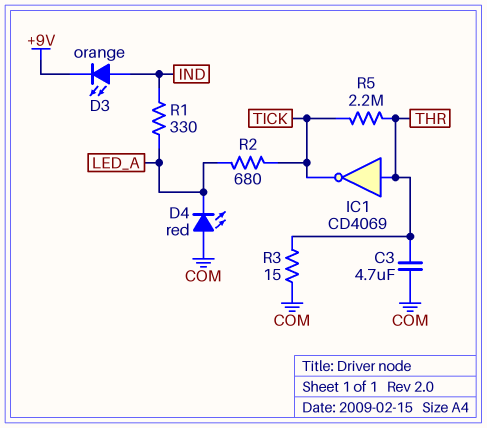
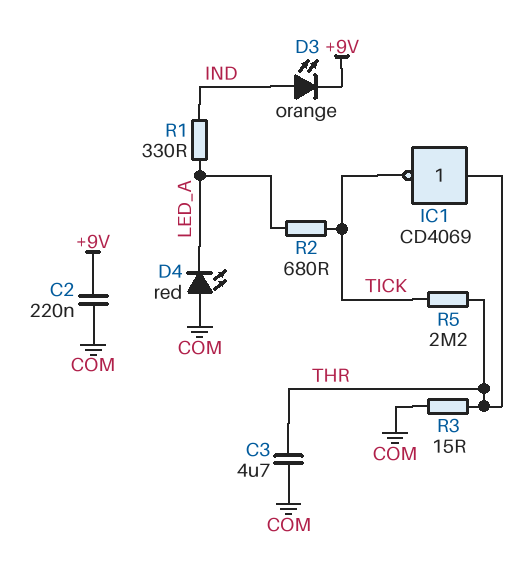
C2: none -> 220nF (+9V, COM)

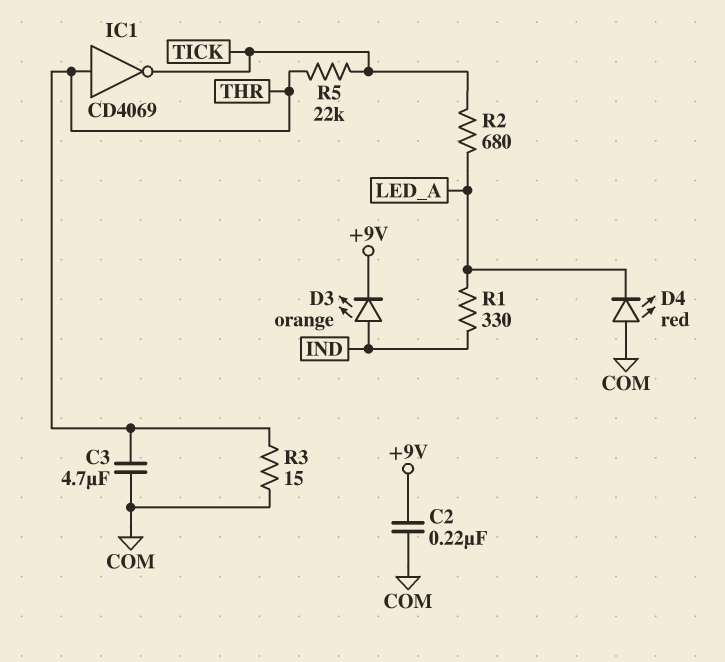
R5: 2.2M (THR, TICK) -> 22k (THR, TICK)

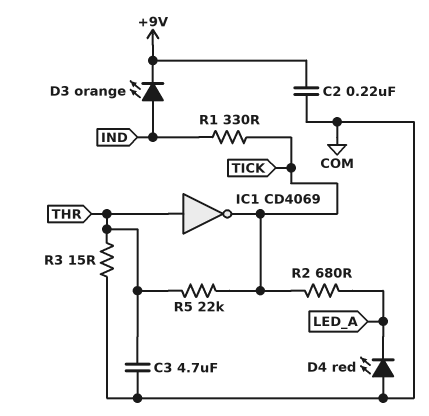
R1: 330 (IND, LED_A) -> 330 (IND, TICK)

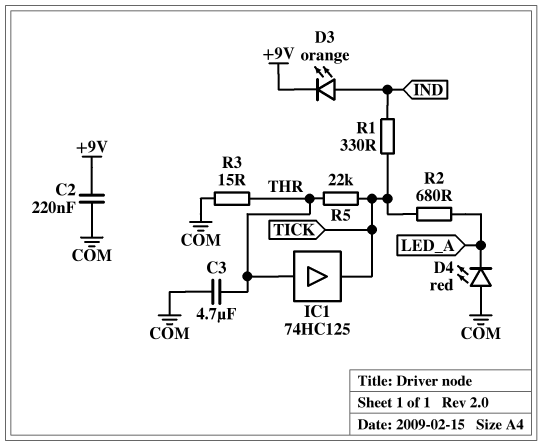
IC1: NOT CD4069 (in THR, out TICK) -> buffer 74HC125 (in THR, out TICK)

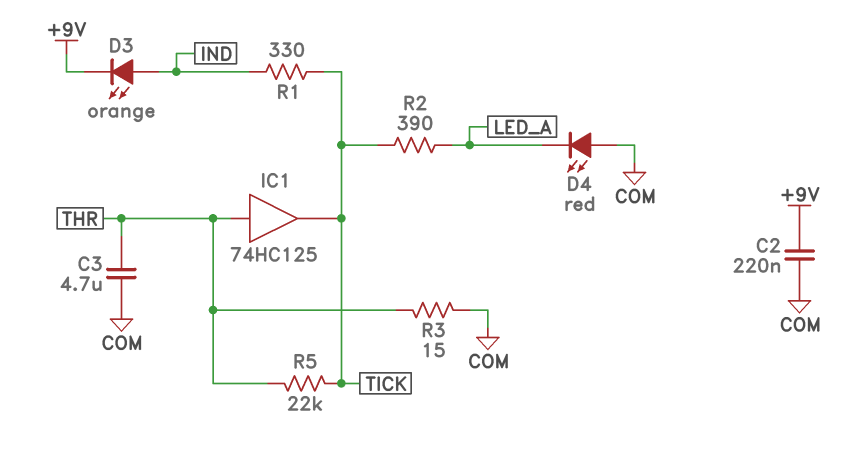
R2: 680 (LED_A, TICK) -> 390 (LED_A, TICK)

